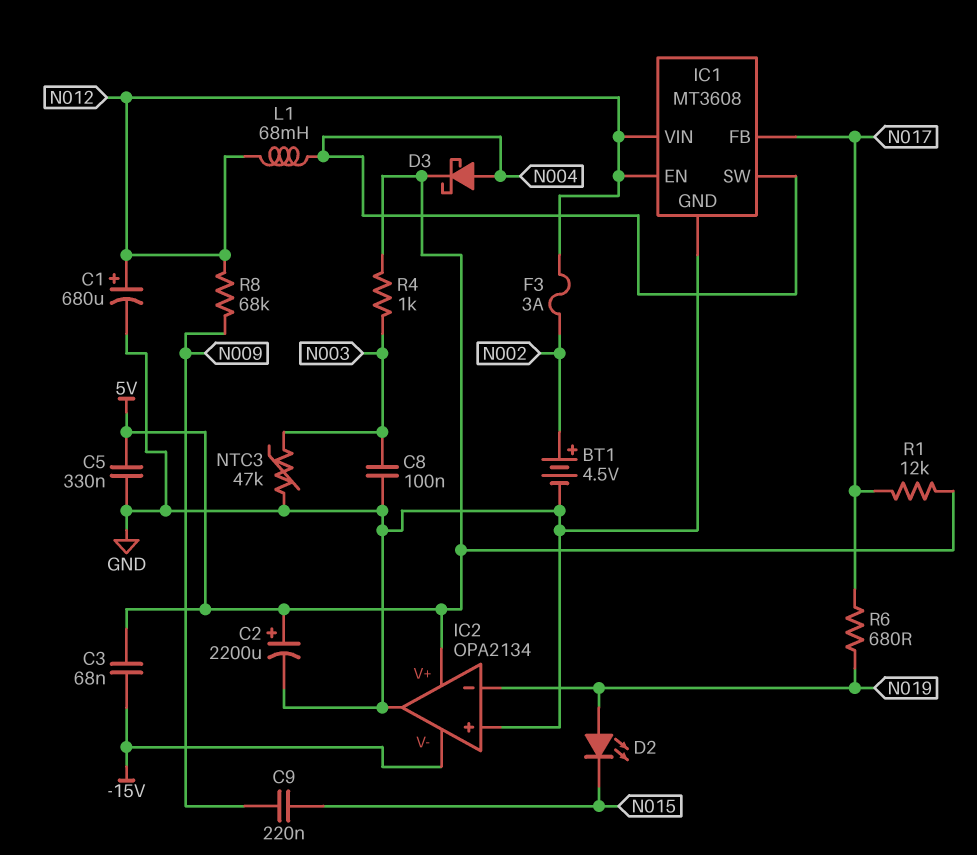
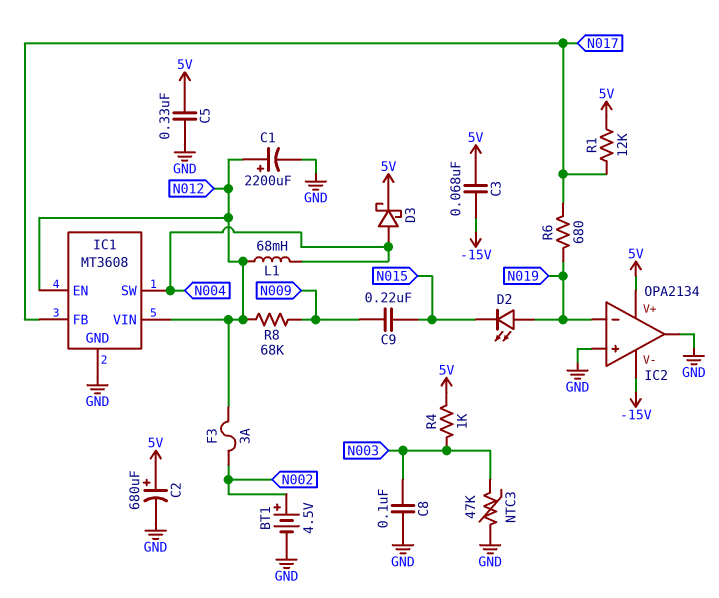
C1: 680uF (plus N012, minus GND) -> 2200uF (plus N012, minus GND)
C2: 2200uF (plus 5V, minus GND) -> 680uF (plus 5V, minus GND)

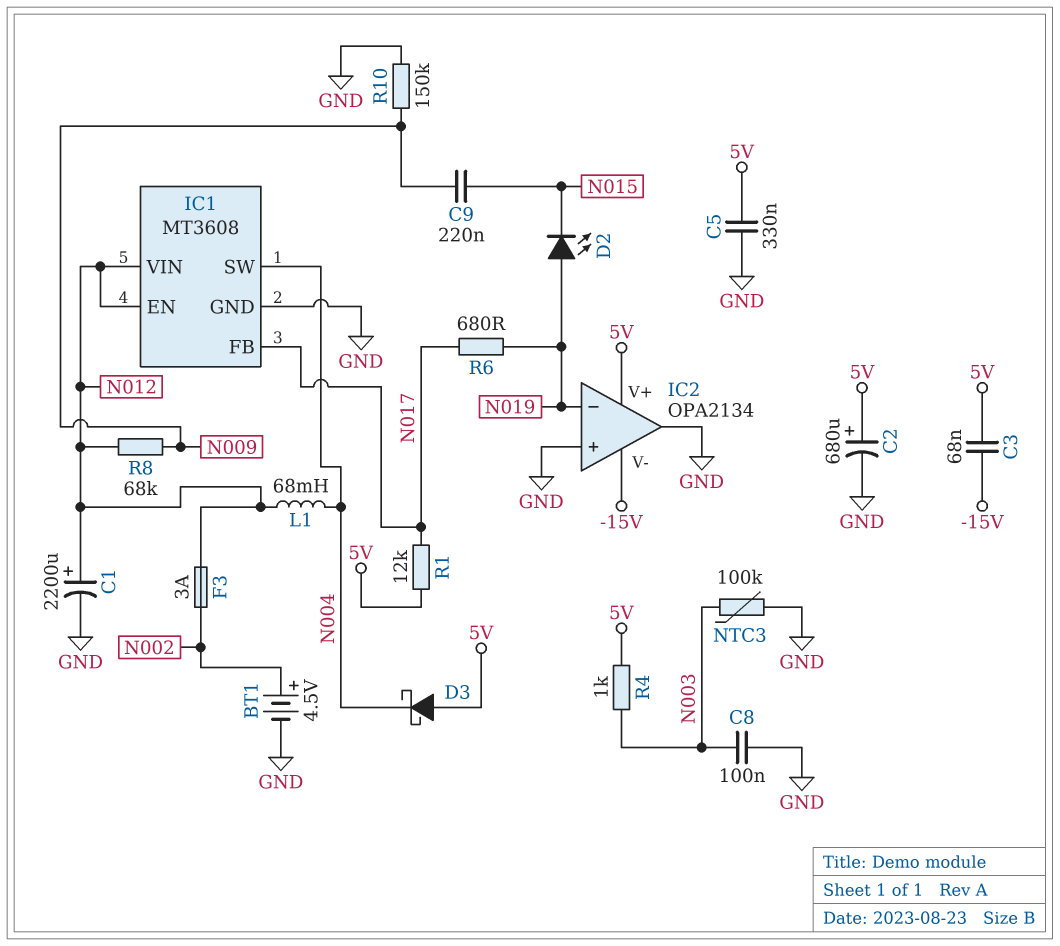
D3: schottky (A N004, K 5V) -> schottky (A 5V, K N004)
NTC3: 47k (GND, N003) -> 100k (GND, N003)
R10: none -> 150k (GND, N009)

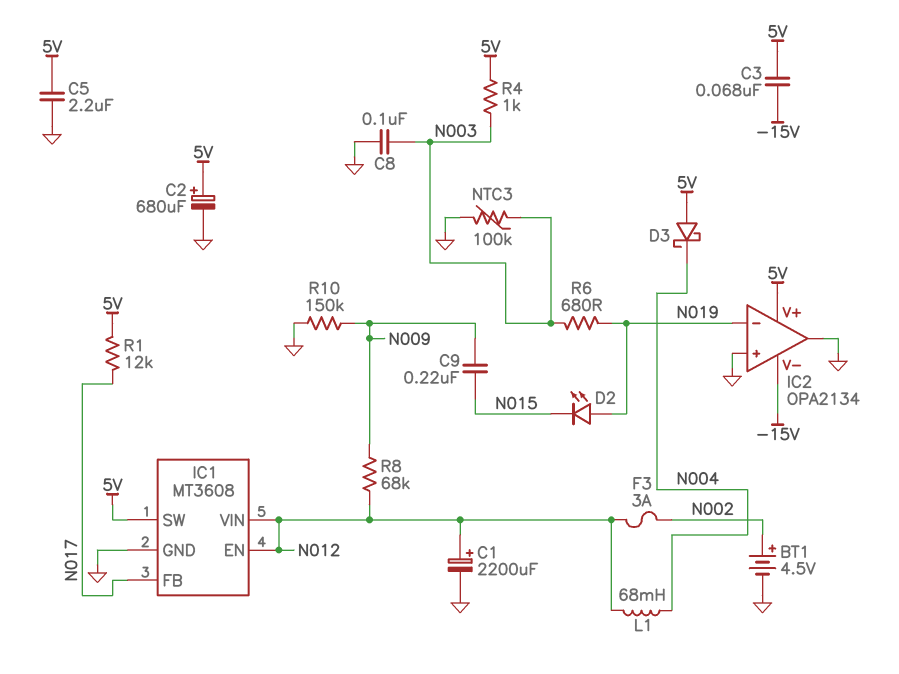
C5: 330nF (5V, GND) -> 2.2uF (5V, GND)
IC1 pin SW: N004 -> 5V
R6: 680 (N017, N019) -> 680 (N003, N019)

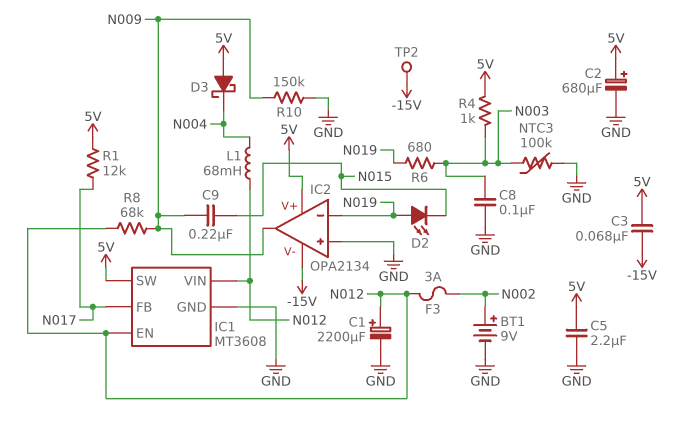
BT1: 4.5V (plus N002, minus GND) -> 9V (plus N002, minus GND)
IC2 pin out: GND -> N009
TP2: none -> test point (-15V)

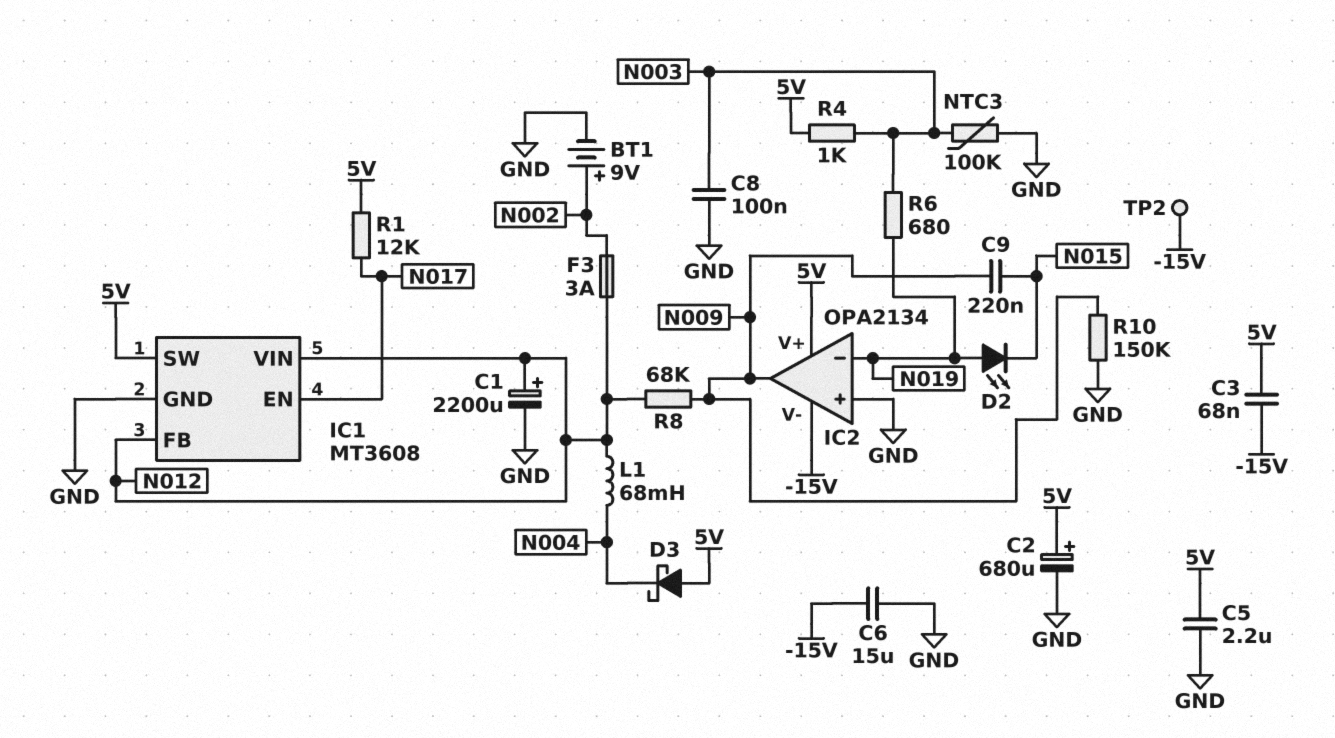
C6: none -> 15uF (-15V, GND)
IC1 pin EN: N012 -> N017
IC1 pin FB: N017 -> N012

